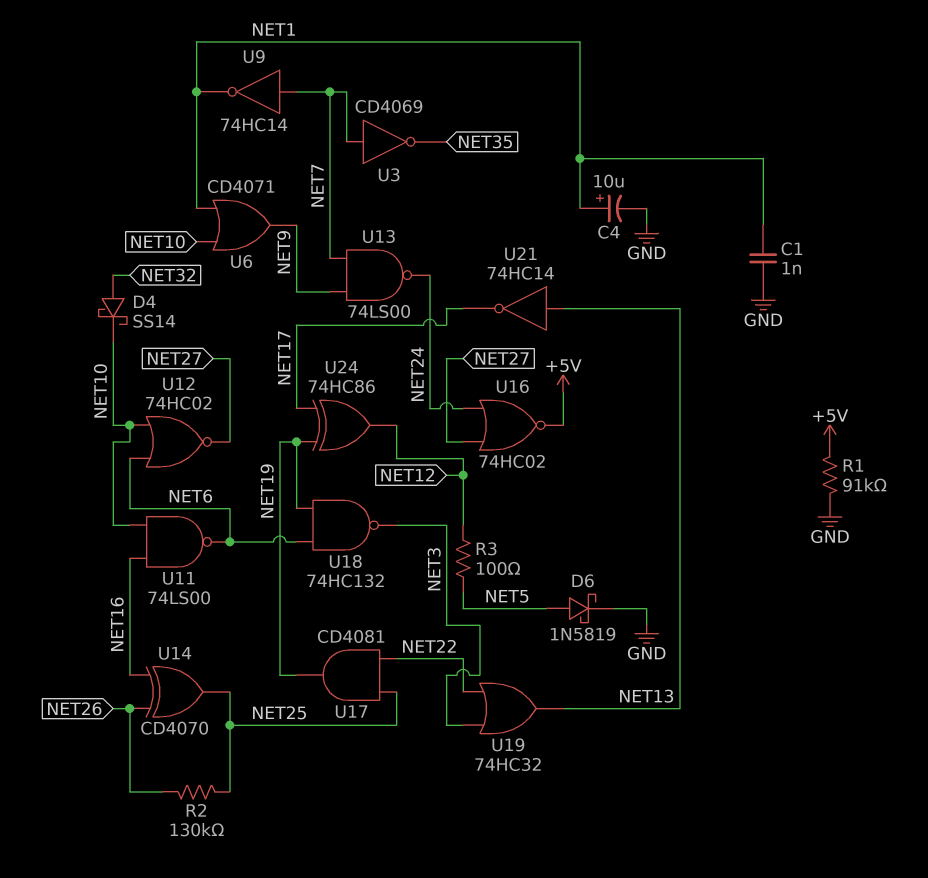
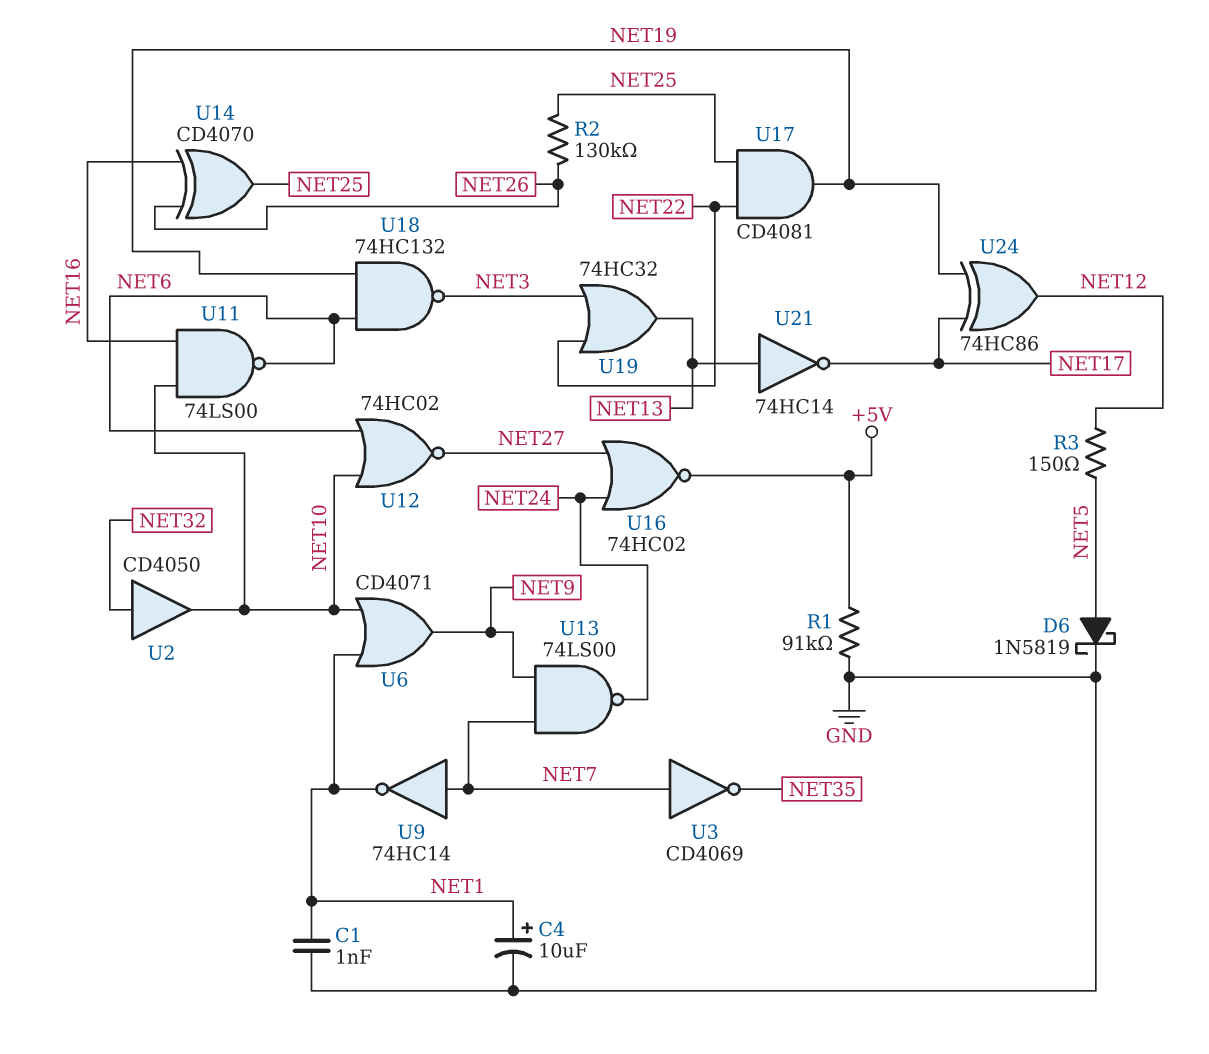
D4: schottky SS14 (A NET32, K NET10) -> none
R3: 100 (NET5, NET12) -> 150 (NET5, NET12)
U2: none -> buffer CD4050 (in NET32, out NET10)

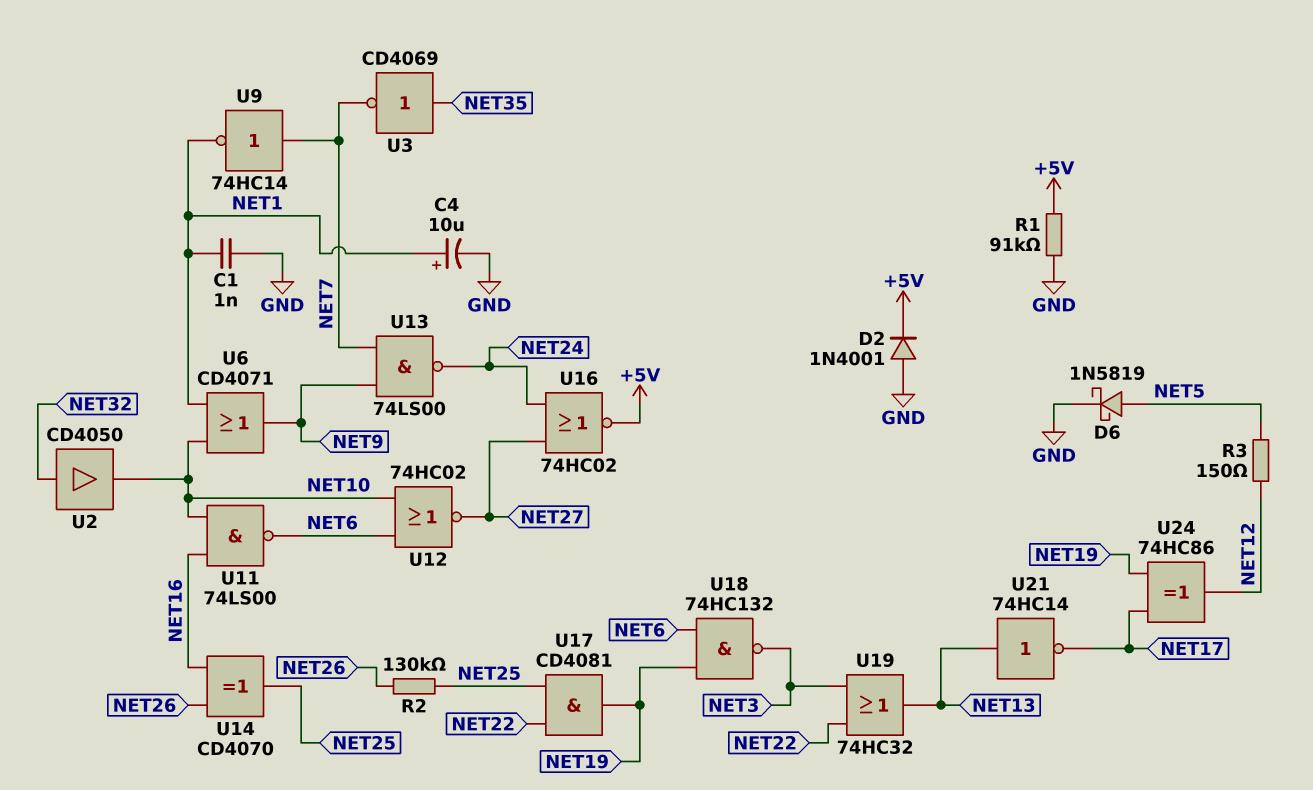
D2: none -> diode 1N4001 (A GND, K +5V)
U3: NOT CD4069 (in NET7, out NET35) -> NOT CD4069 (in NET35, out NET7)

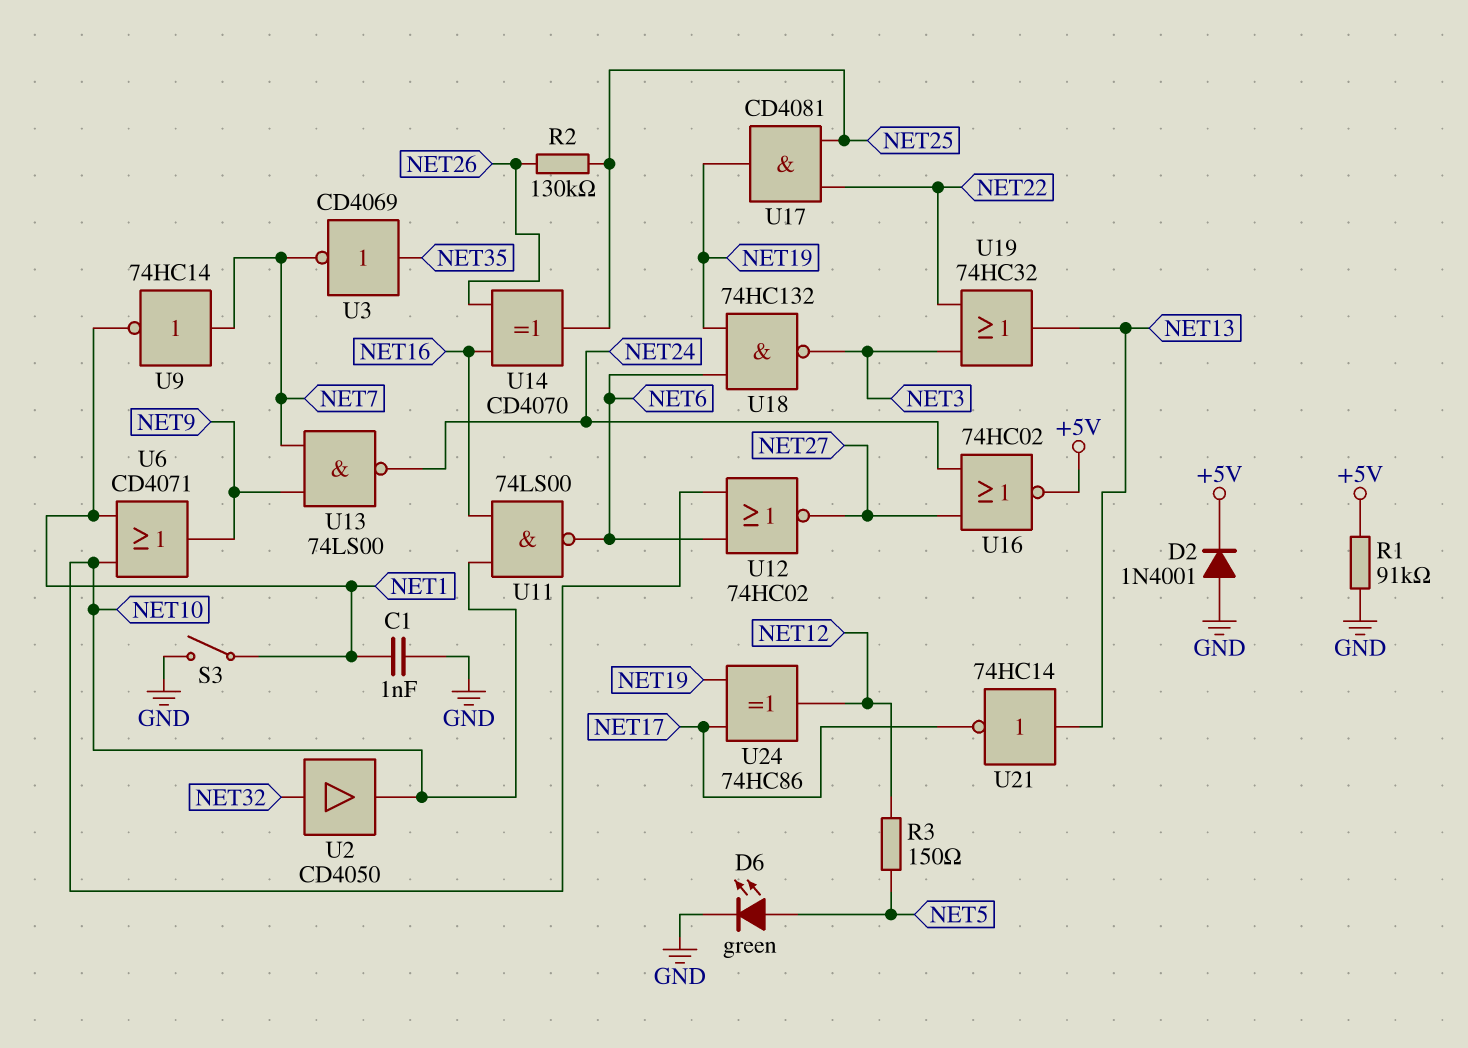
C4: 10uF (plus NET1, minus GND) -> none
D6: schottky 1N5819 (A NET5, K GND) -> LED green (A NET5, K GND)
S3: none -> switch (GND, NET1)

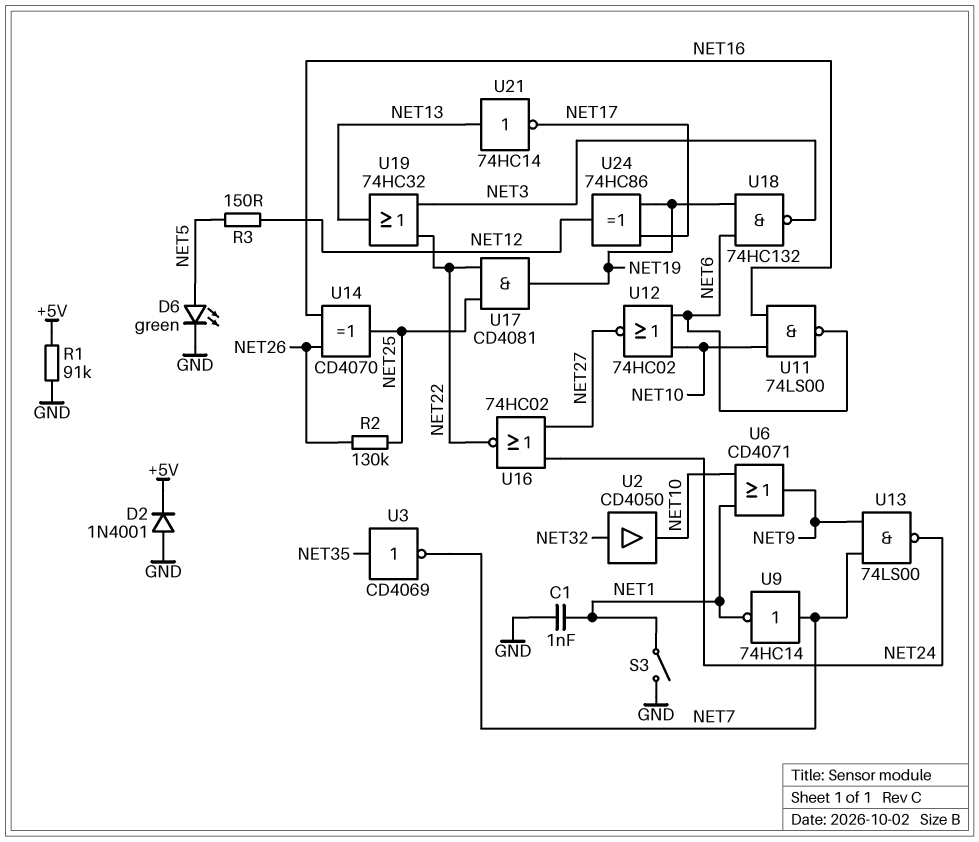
U16: NOR 74HC02 (in NET24, in NET27, out +5V) -> NOR 74HC02 (in NET24, in NET27, out NET22)

